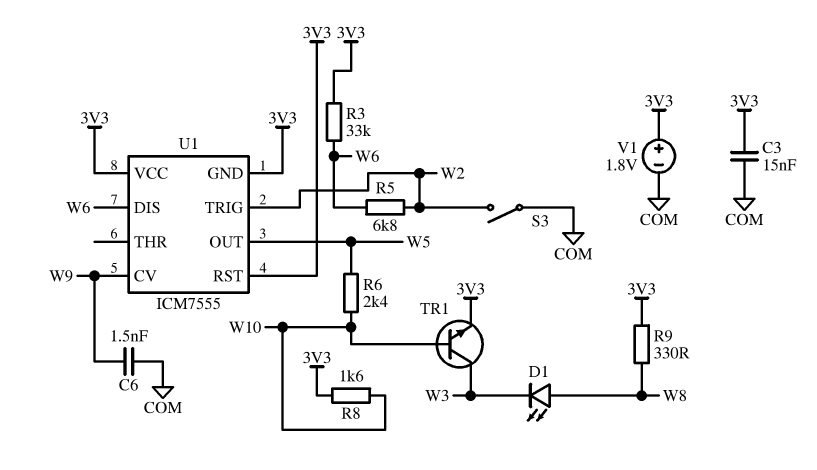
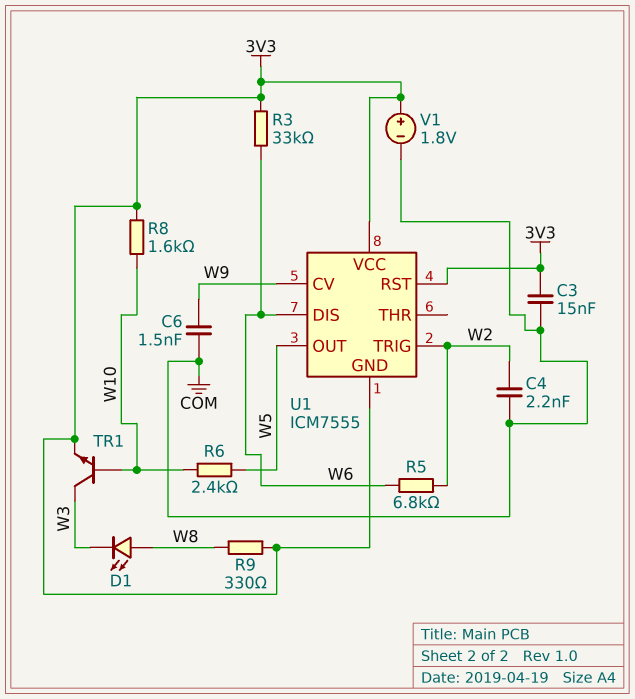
C4: none -> 2.2nF (COM, W2)
S3: switch (COM, W2) -> none

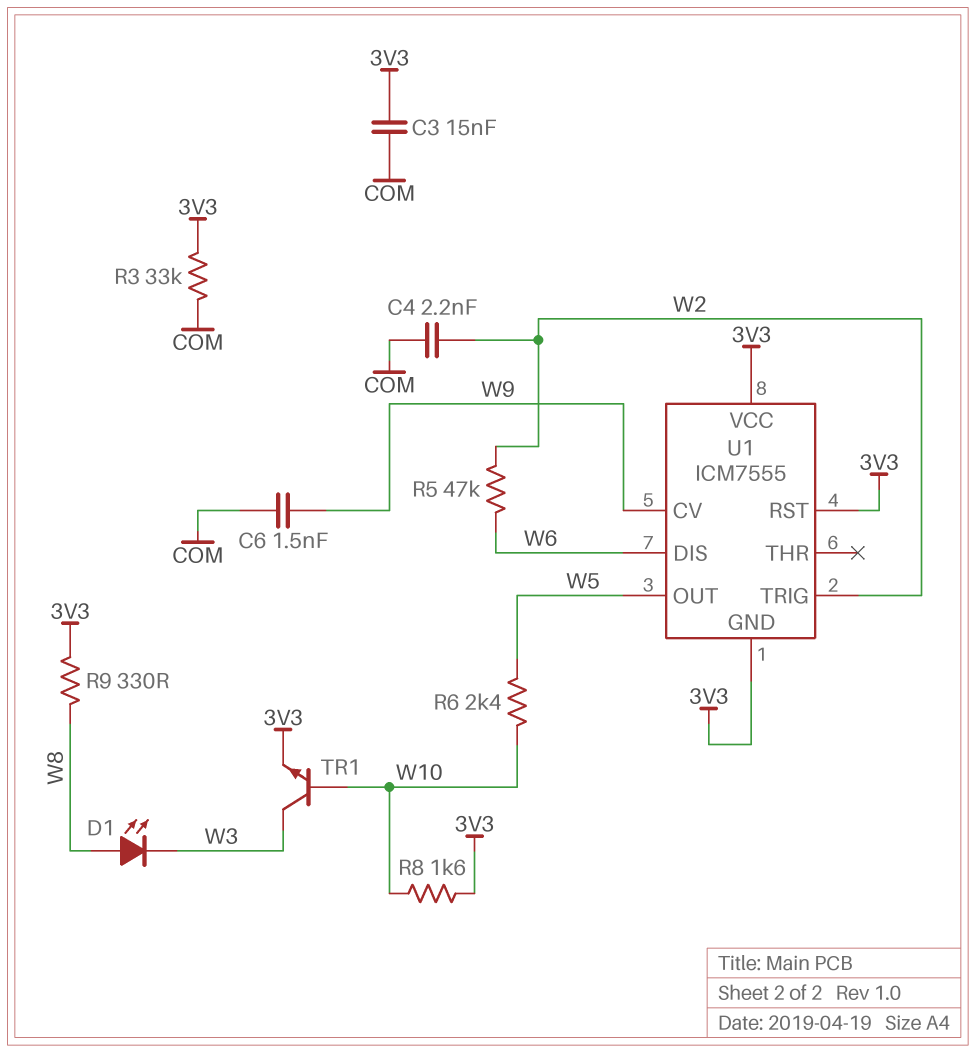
R3: 33k (3V3, W6) -> 33k (3V3, COM)
R5: 6.8k (W2, W6) -> 47k (W2, W6)
V1: 1.8V (plus 3V3, minus COM) -> none

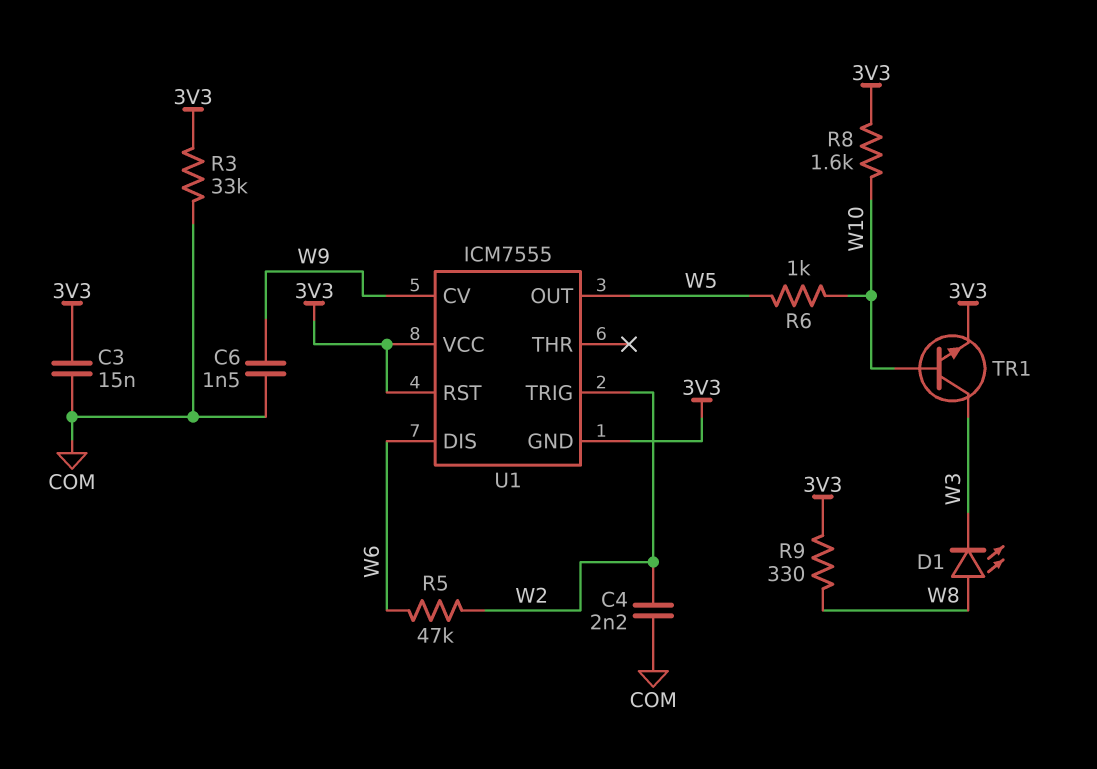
R6: 2.4k (W5, W10) -> 1k (W5, W10)

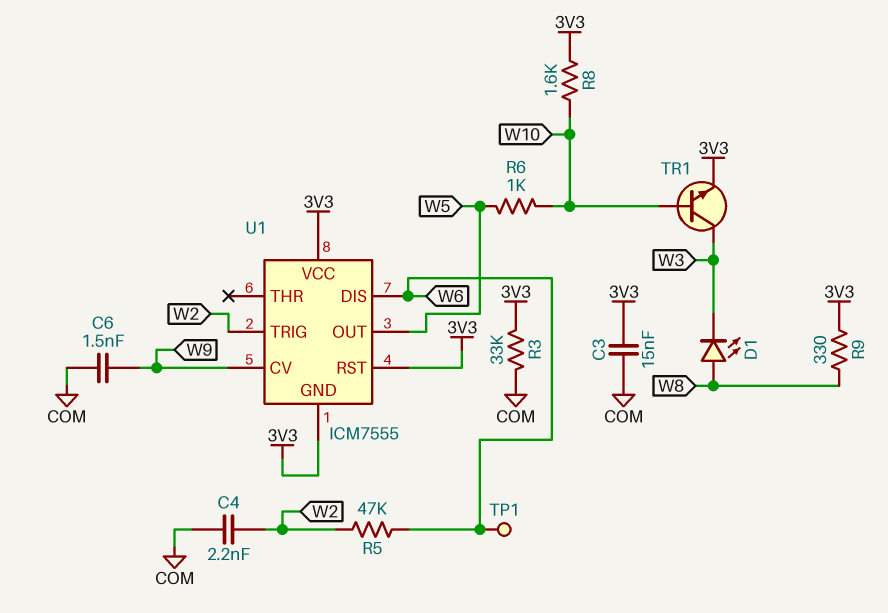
TP1: none -> test point (W6)

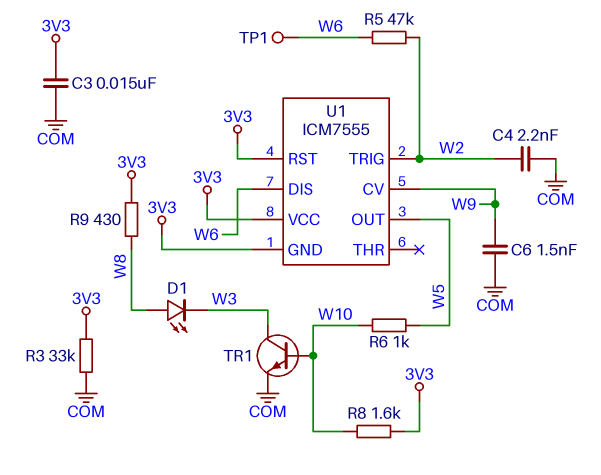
R9: 330 (3V3, W8) -> 430 (3V3, W8)
TR1: NPN (B W10, C W3, E 3V3) -> NPN (B W10, C W3, E COM)

